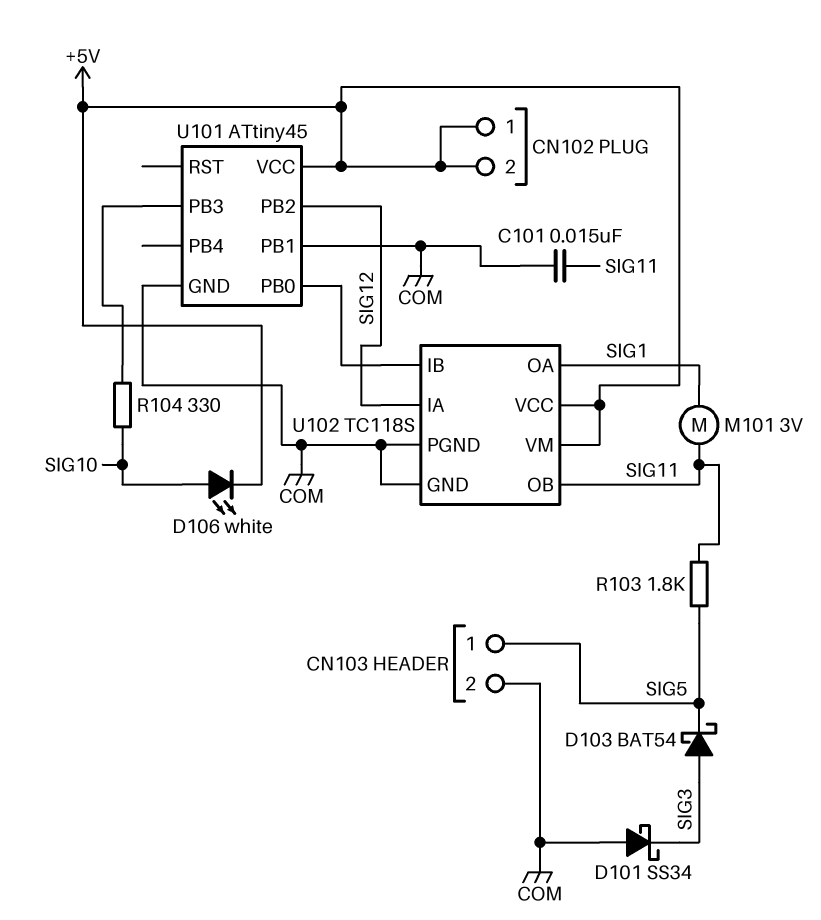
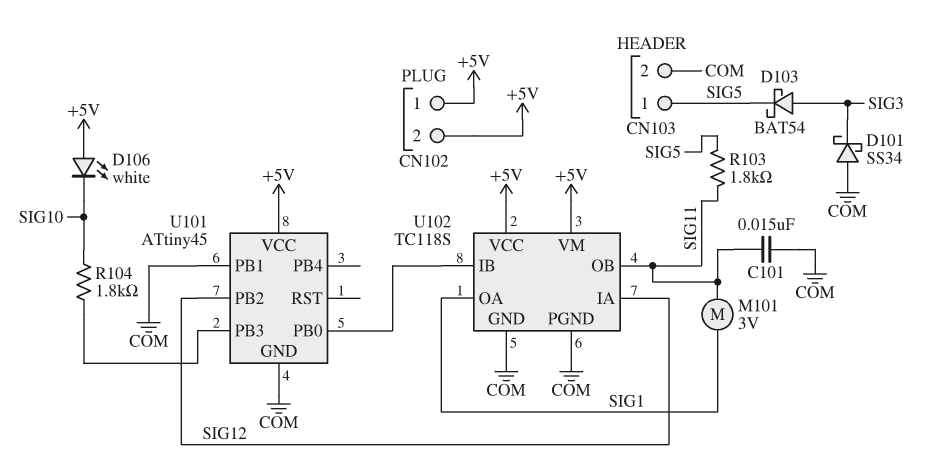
D106: LED white (A SIG10, K +5V) -> LED white (A +5V, K SIG10)
R104: 330 (SIG10, U101/PB3) -> 1.8k (SIG10, U101/PB3)

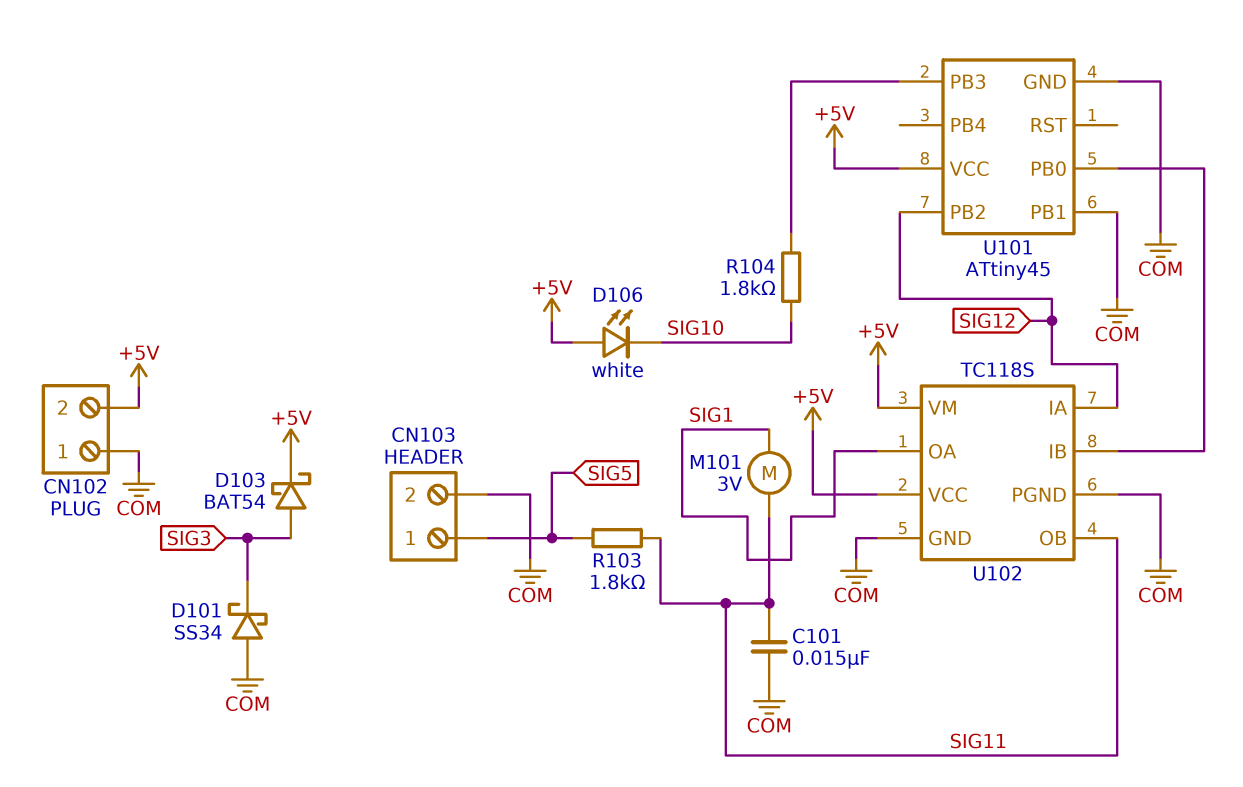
CN102 pin 1: +5V -> COM
D103: schottky BAT54 (A SIG3, K SIG5) -> schottky BAT54 (A SIG3, K +5V)

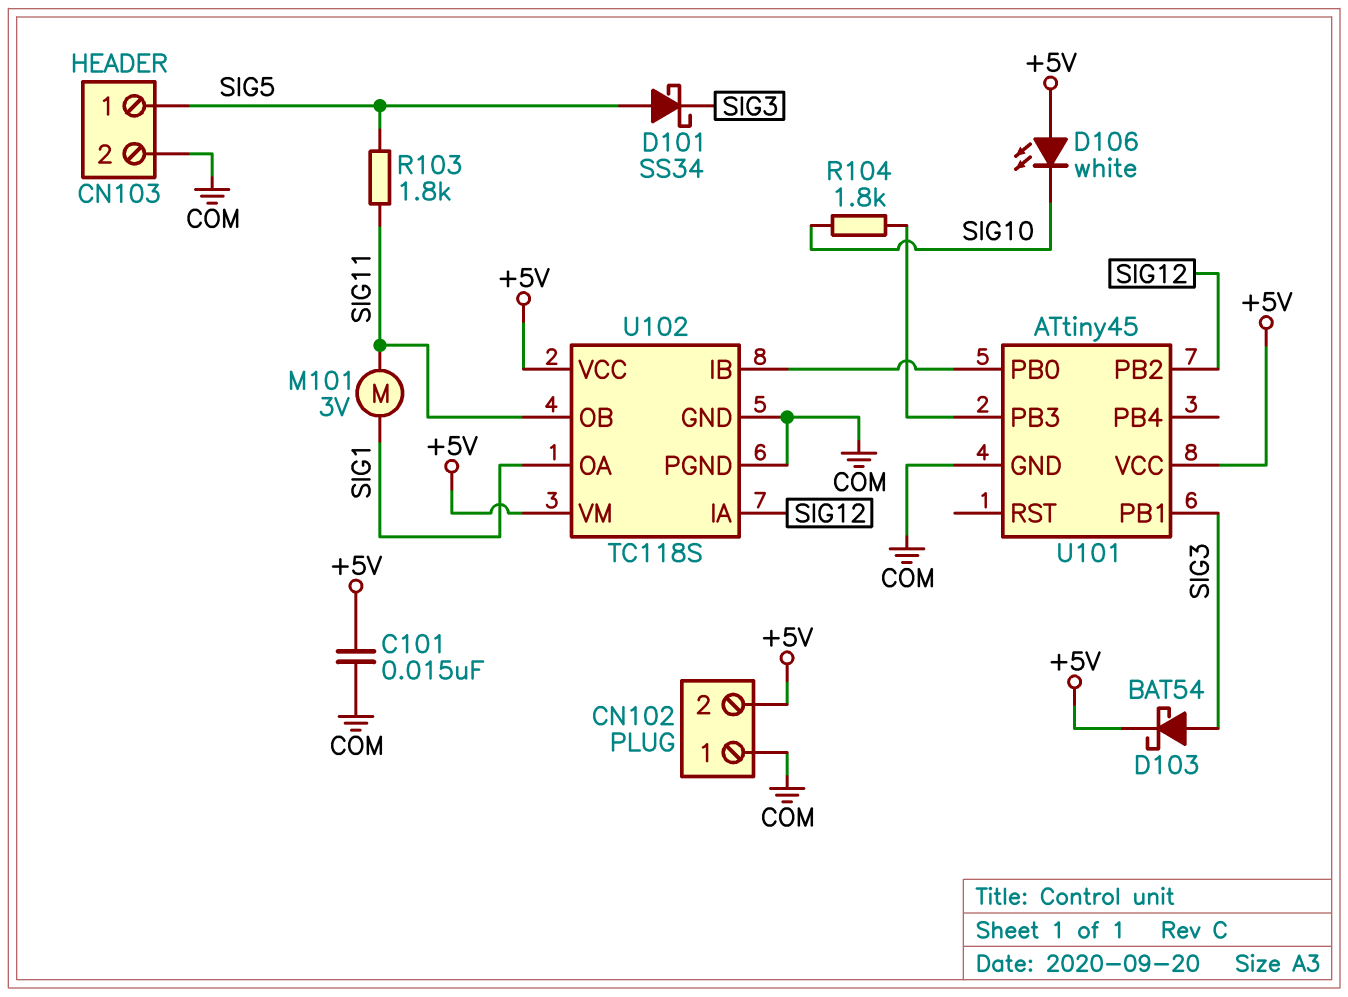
C101: 15nF (COM, SIG11) -> 15nF (+5V, COM)
D101: schottky SS34 (A COM, K SIG3) -> schottky SS34 (A SIG5, K SIG3)
U101 pin PB1: COM -> SIG3

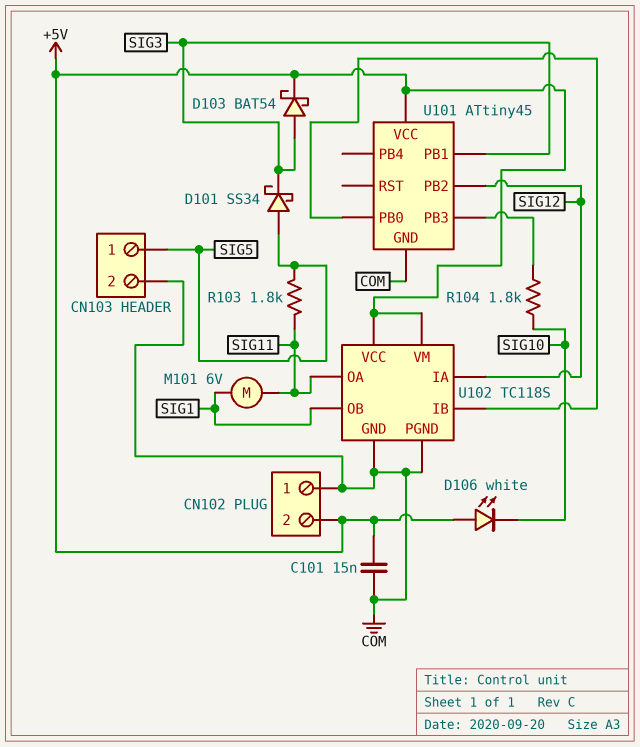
M101: motor 3V (SIG1, SIG11) -> motor 6V (SIG1, SIG11)
U102 pin OA: SIG1 -> SIG11
U102 pin OB: SIG11 -> SIG1

